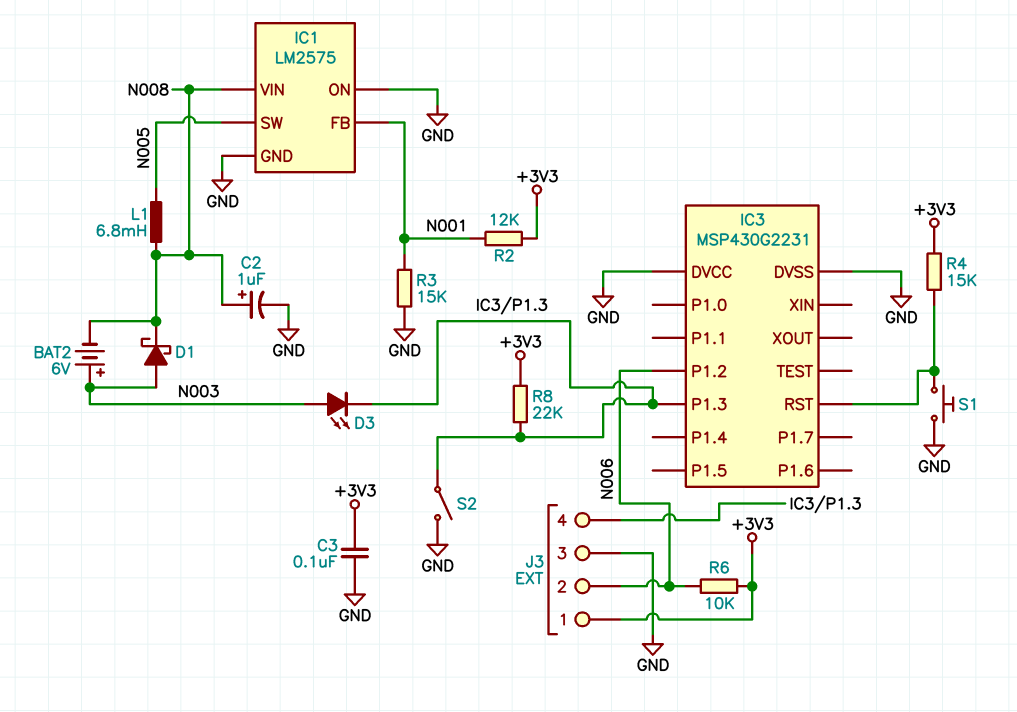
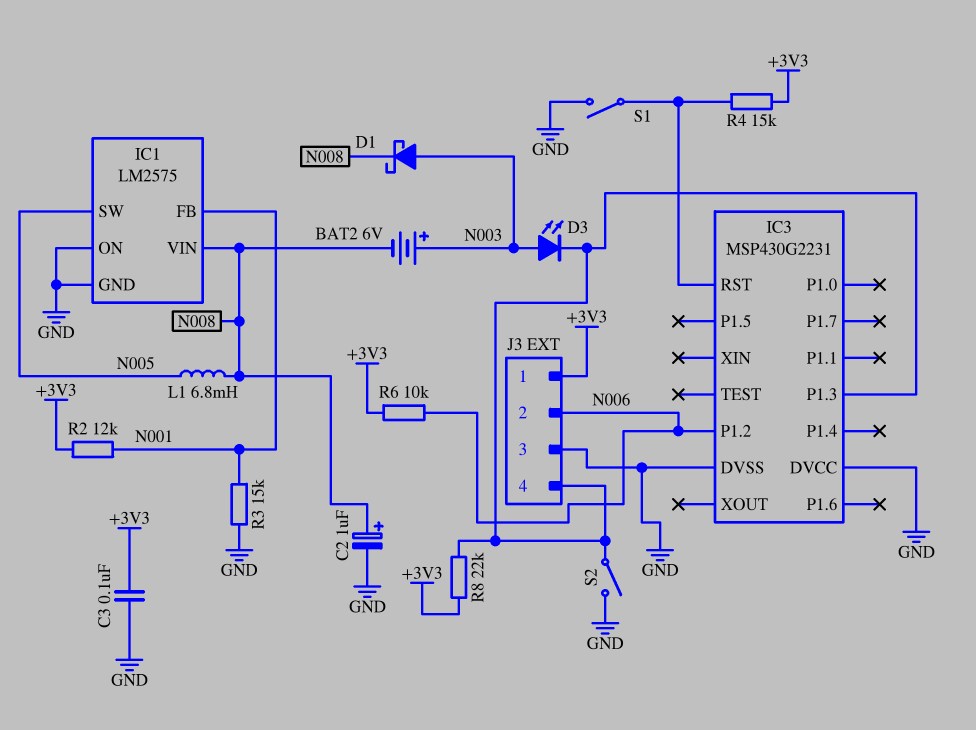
S1: button (GND, IC3/RST) -> switch (GND, IC3/RST)

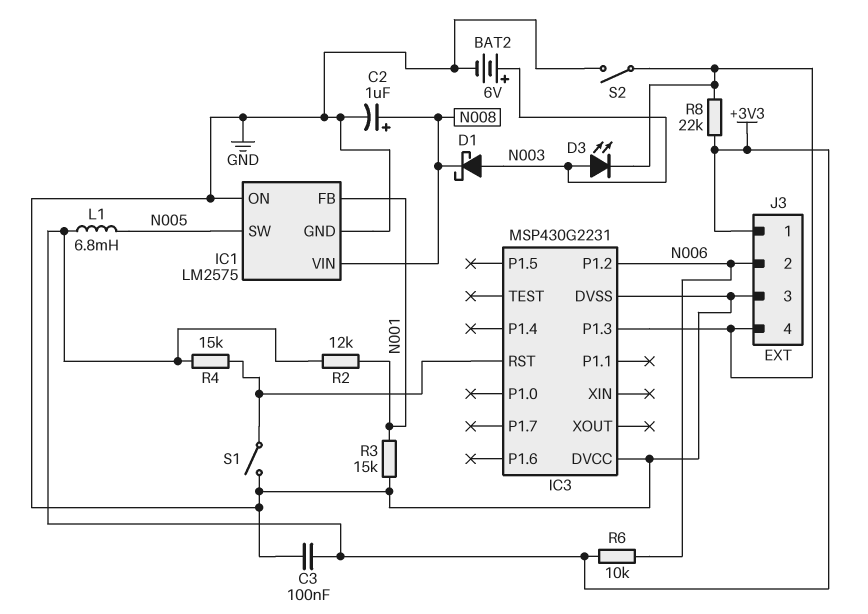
BAT2: 6V (plus N003, minus N008) -> 6V (plus N003, minus GND)
L1: 6.8mH (N005, N008) -> 6.8mH (+3V3, N005)

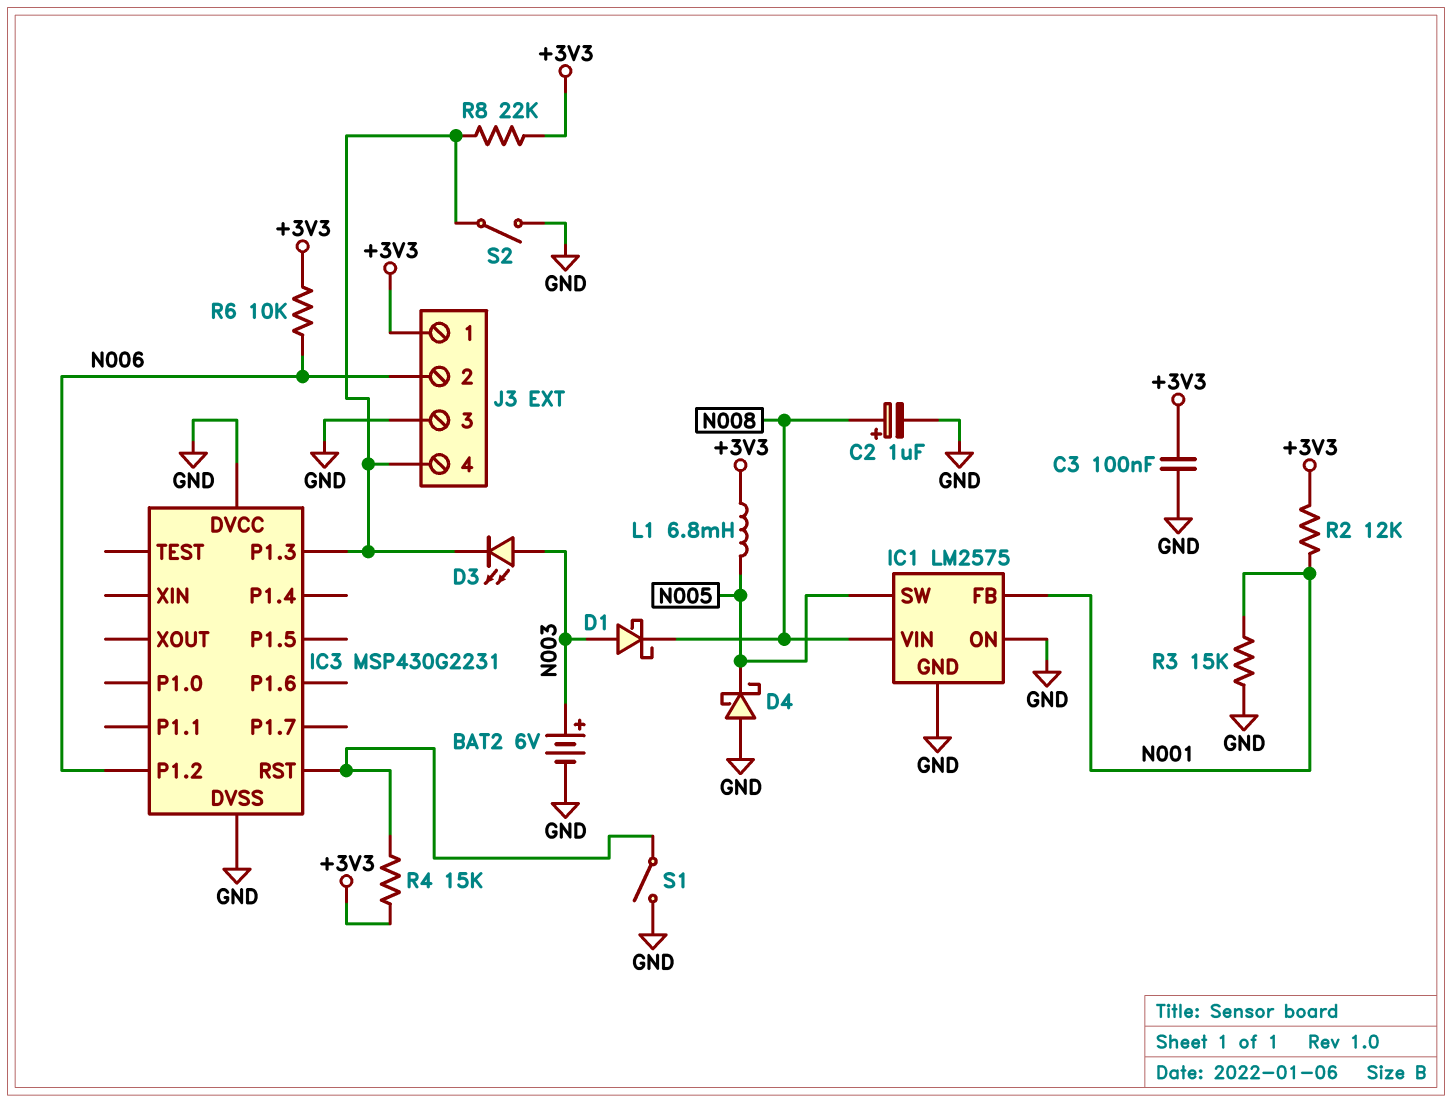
D4: none -> schottky (A GND, K N005)

